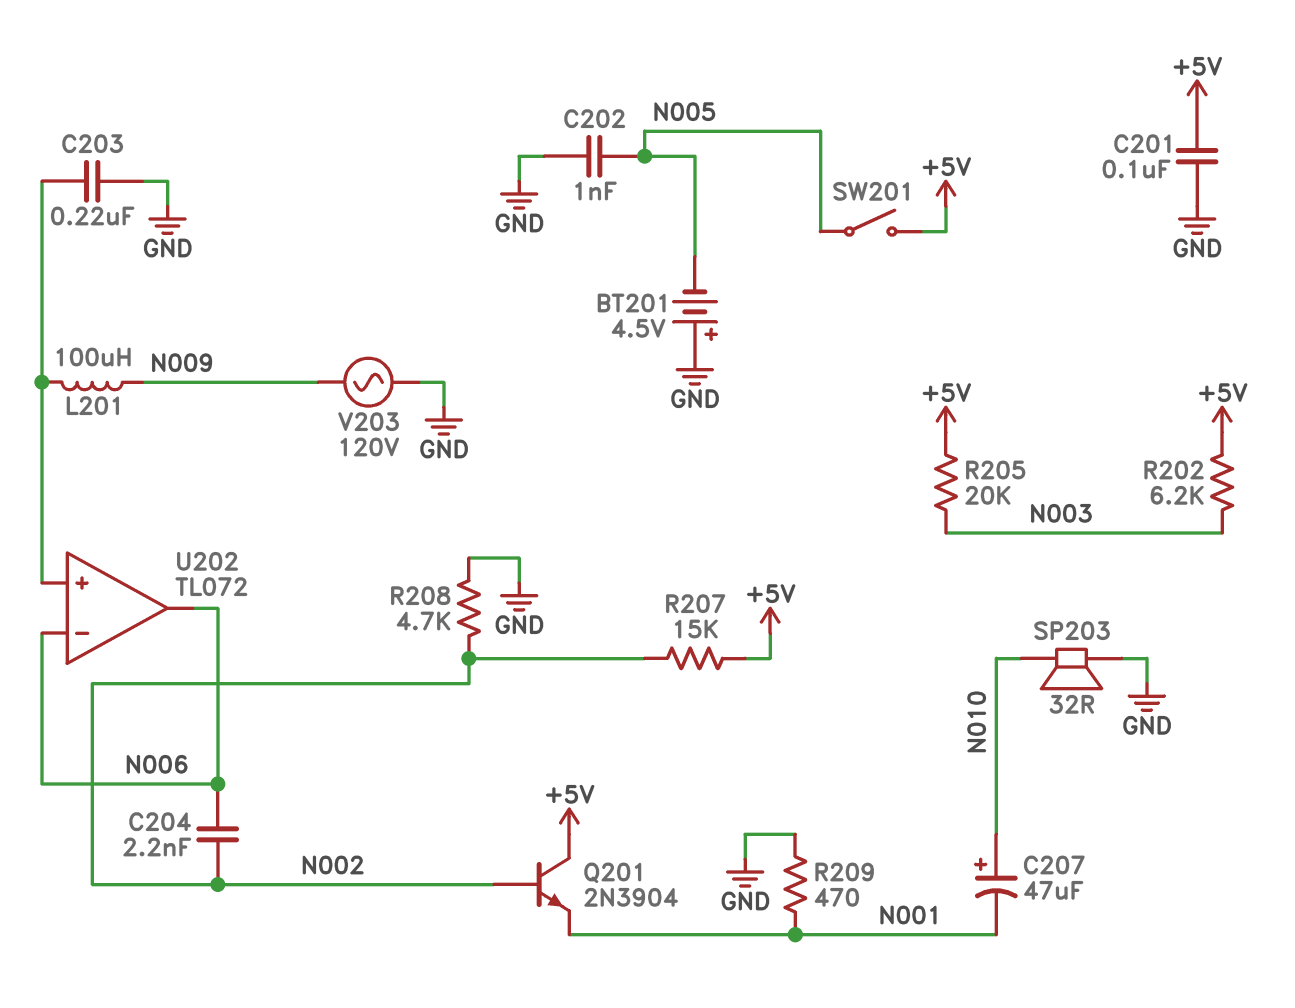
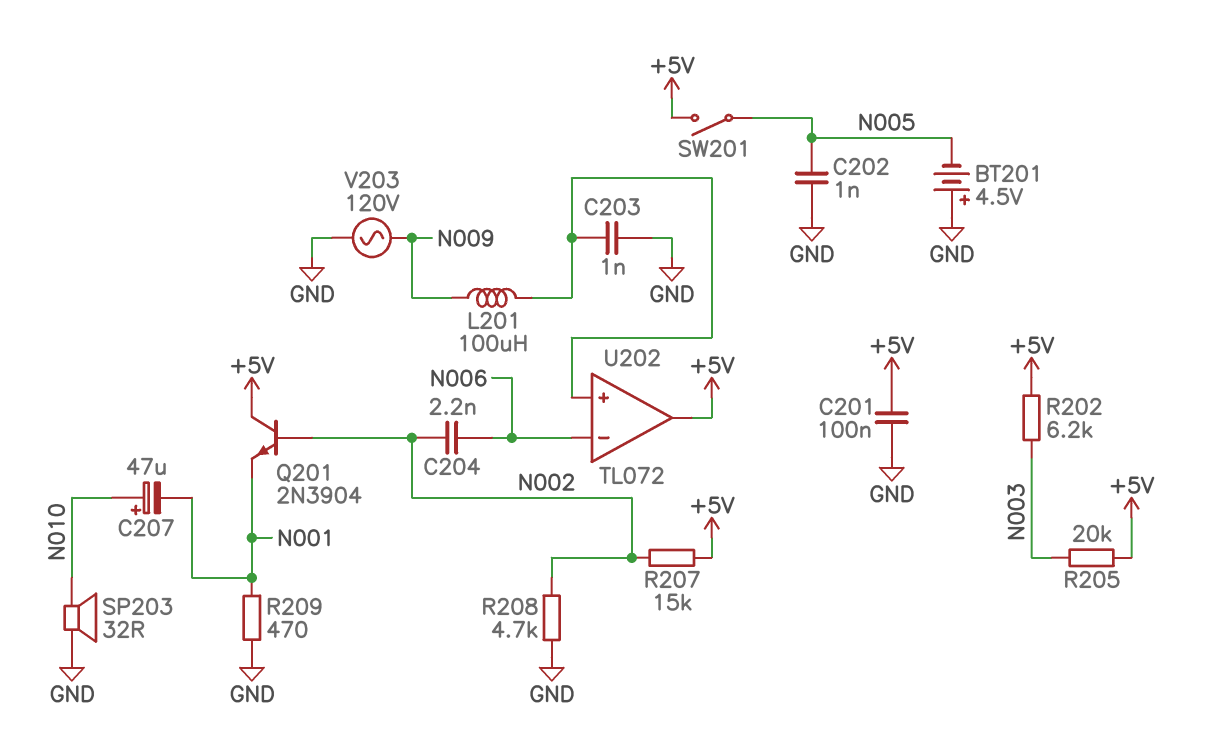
C203: 220nF (GND, U202/in+) -> 1nF (GND, U202/in+)
U202 pin out: N006 -> +5V

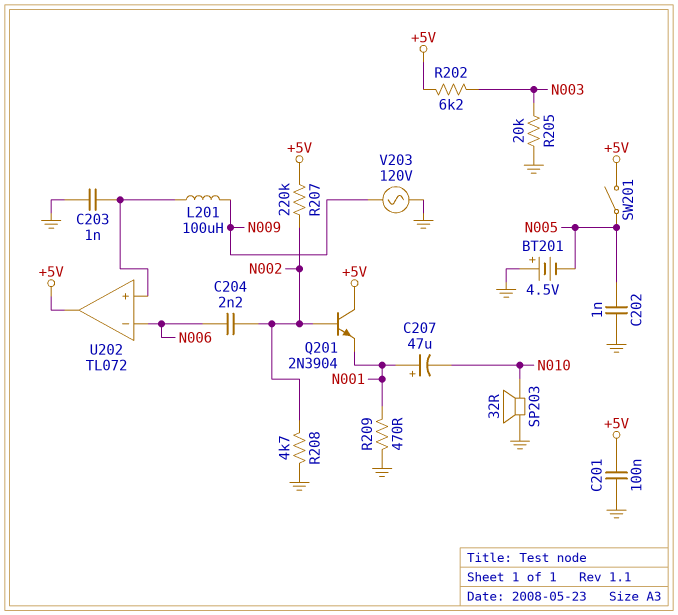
C207: 47uF (plus N010, minus N001) -> 47uF (plus N001, minus N010)
R205: 20k (+5V, N003) -> 20k (GND, N003)
R207: 15k (+5V, N002) -> 220k (+5V, N002)

